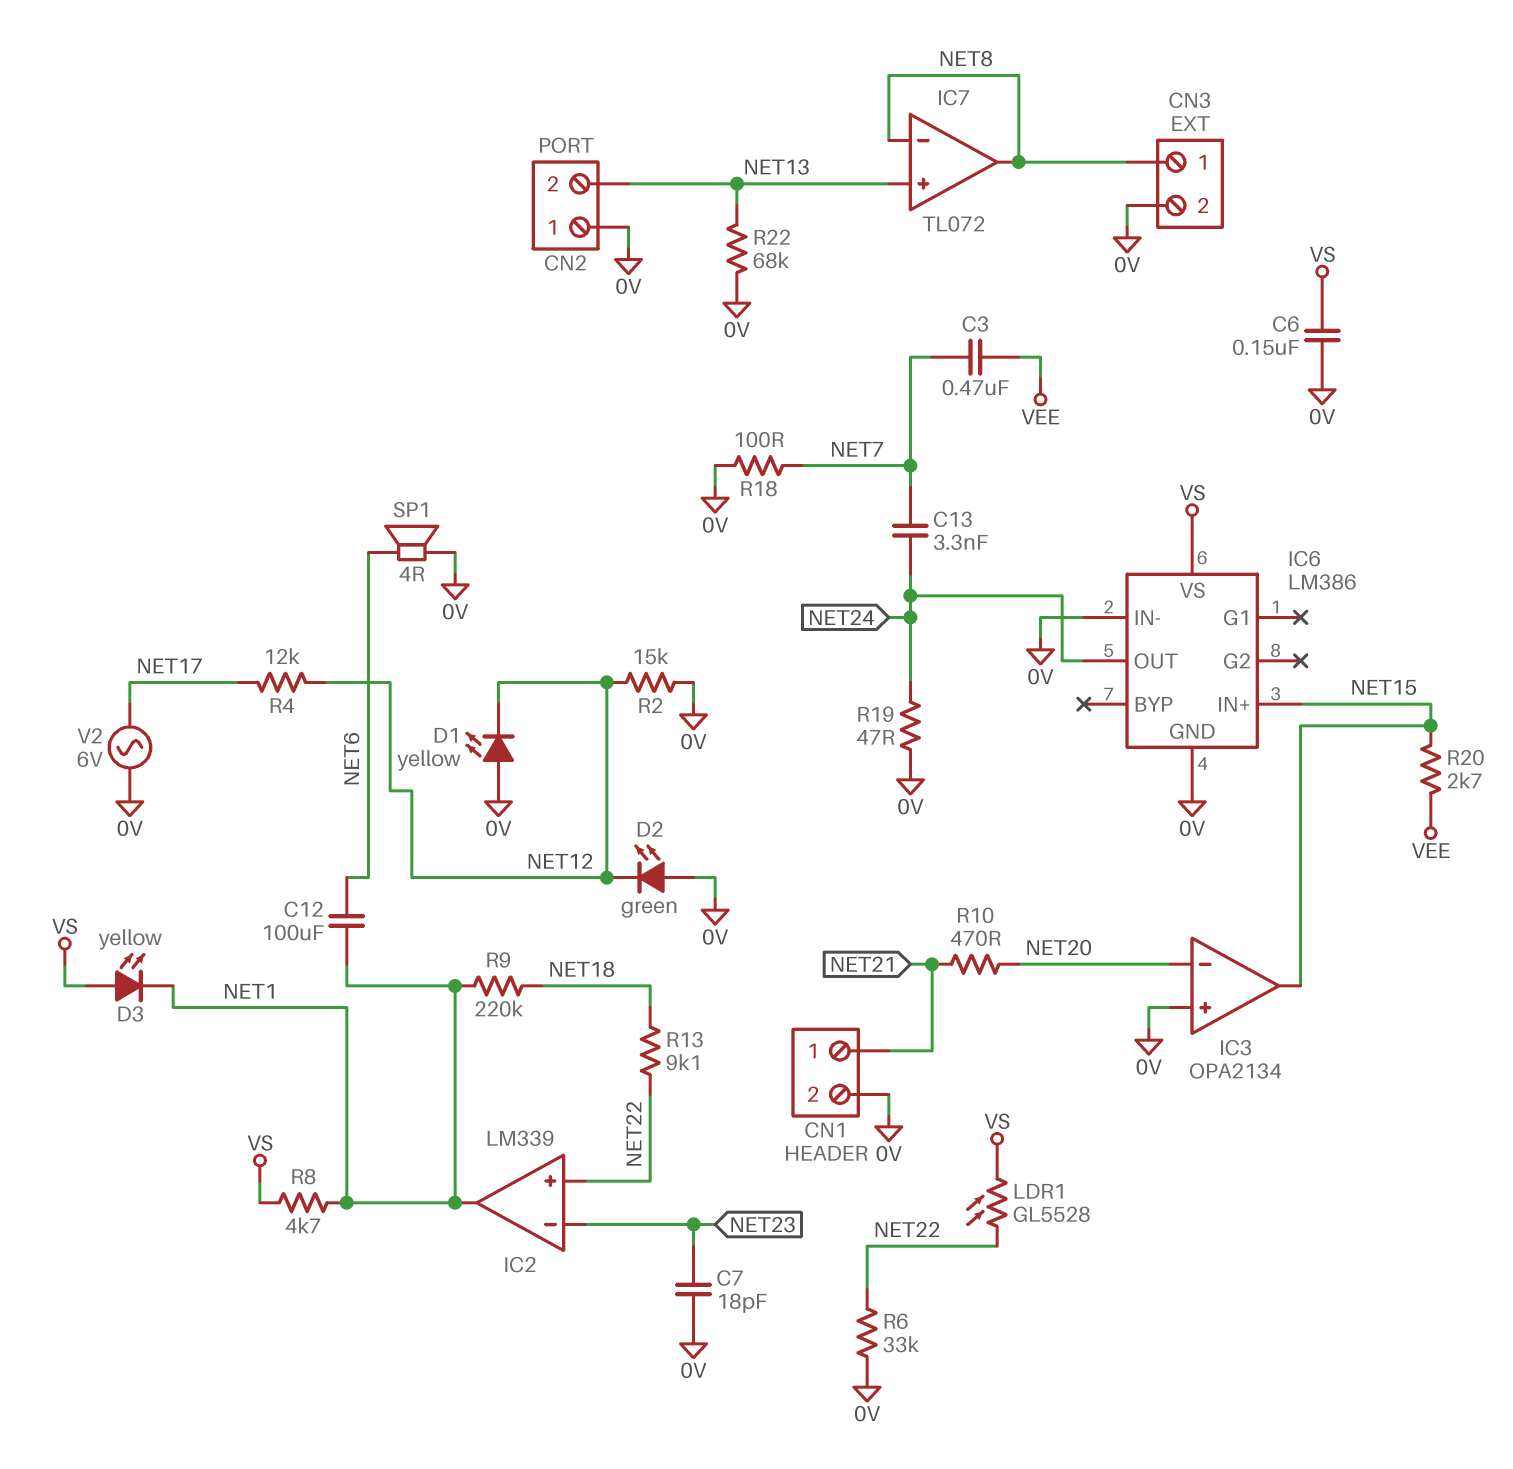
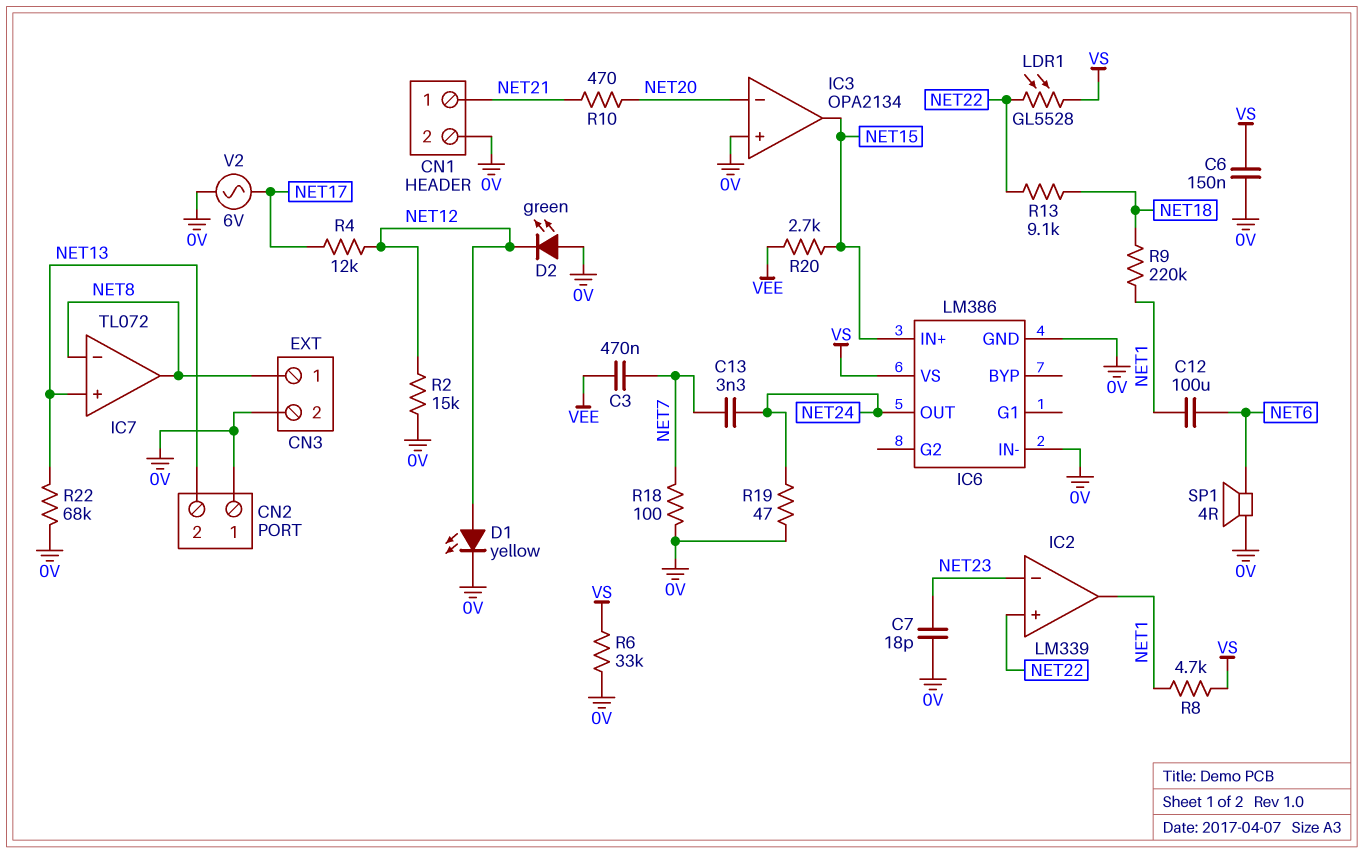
D1: LED yellow (A 0V, K NET12) -> LED yellow (A NET12, K 0V)
D3: LED yellow (A VS, K NET1) -> none
R6: 33k (0V, NET22) -> 33k (0V, VS)

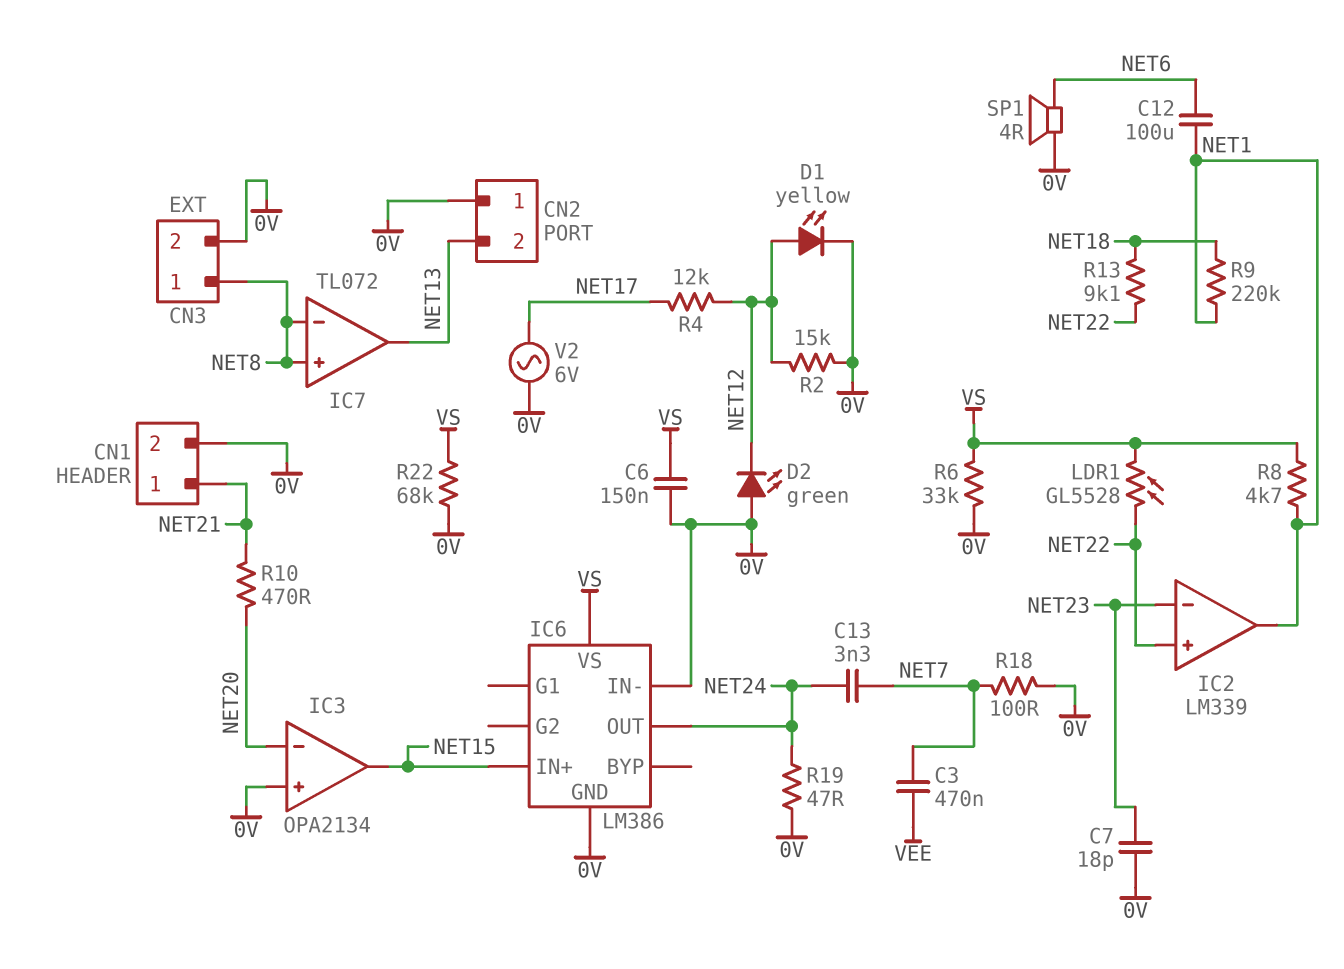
IC7 pin in+: NET13 -> NET8
IC7 pin out: NET8 -> NET13
R20: 2.7k (NET15, VEE) -> none
R22: 68k (0V, NET13) -> 68k (0V, VS)

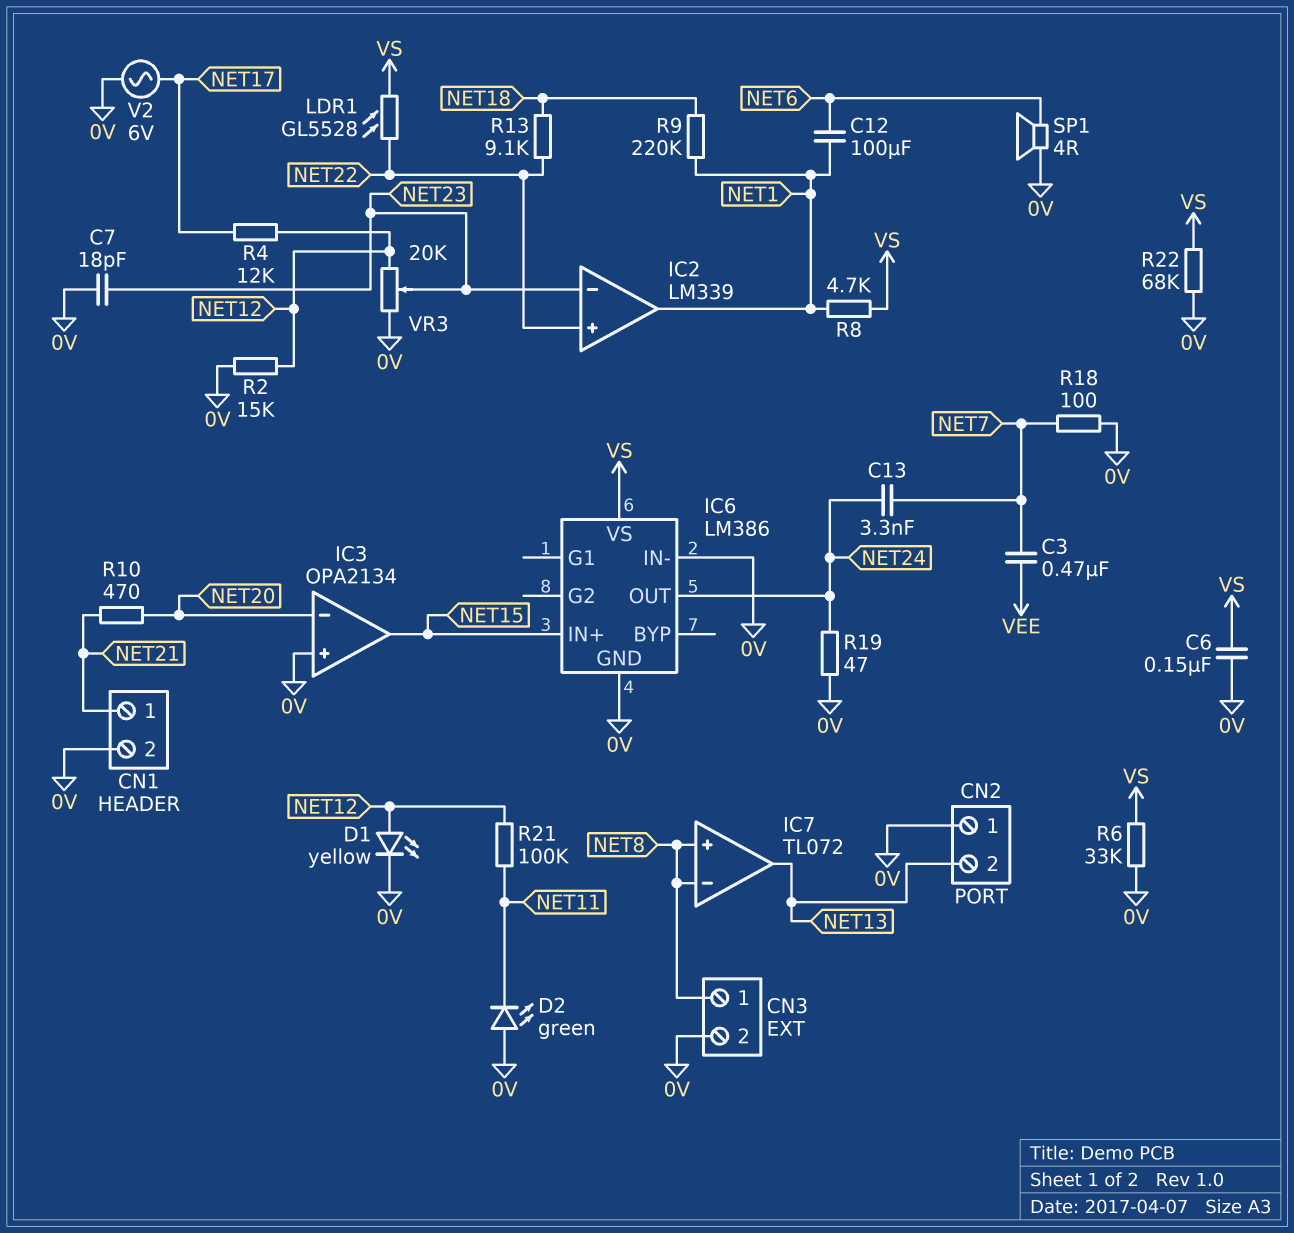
D2: LED green (A 0V, K NET12) -> LED green (A 0V, K NET11)
R21: none -> 100k (NET11, NET12)
VR3: none -> 20k (0V, NET12, wiper NET23)

